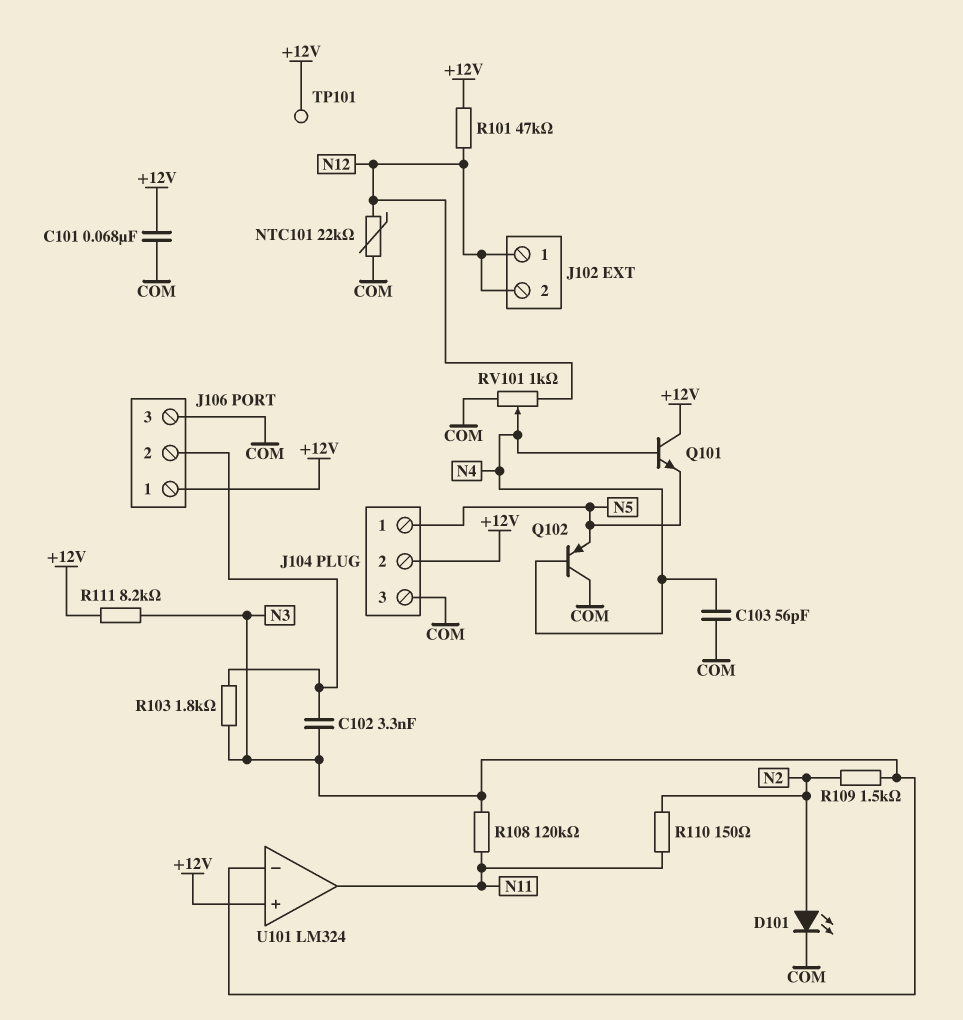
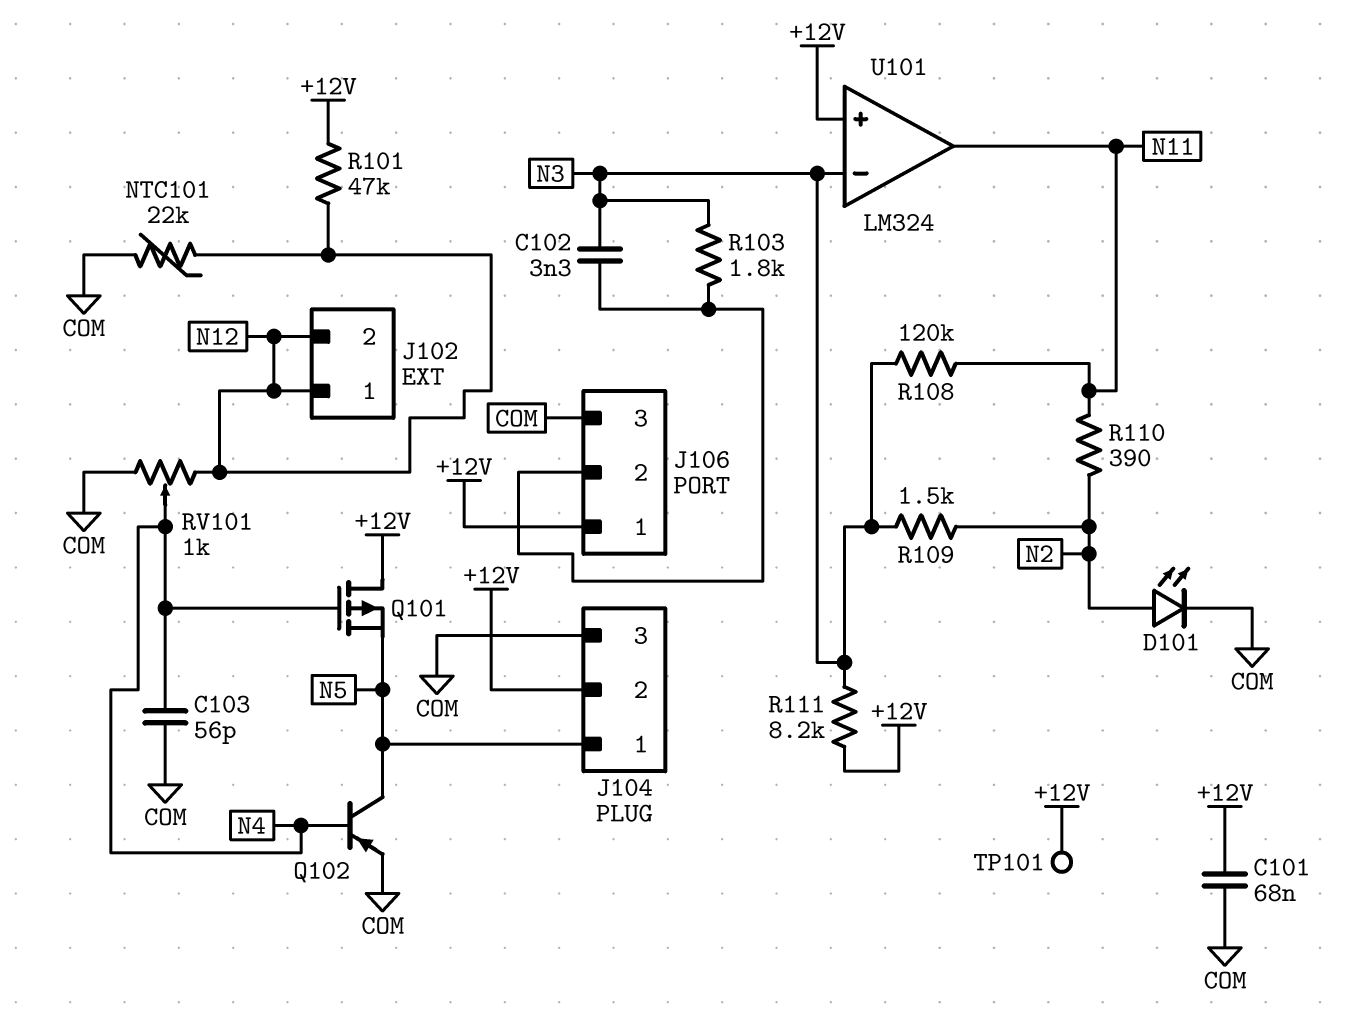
Q101: NPN (B N4, C +12V, E N5) -> PMOS (G N4, D +12V, S N5)
Q102: PNP (B N4, C COM, E N5) -> PNP (B N4, C N5, E COM)
R110: 150 (N2, N11) -> 390 (N2, N11)

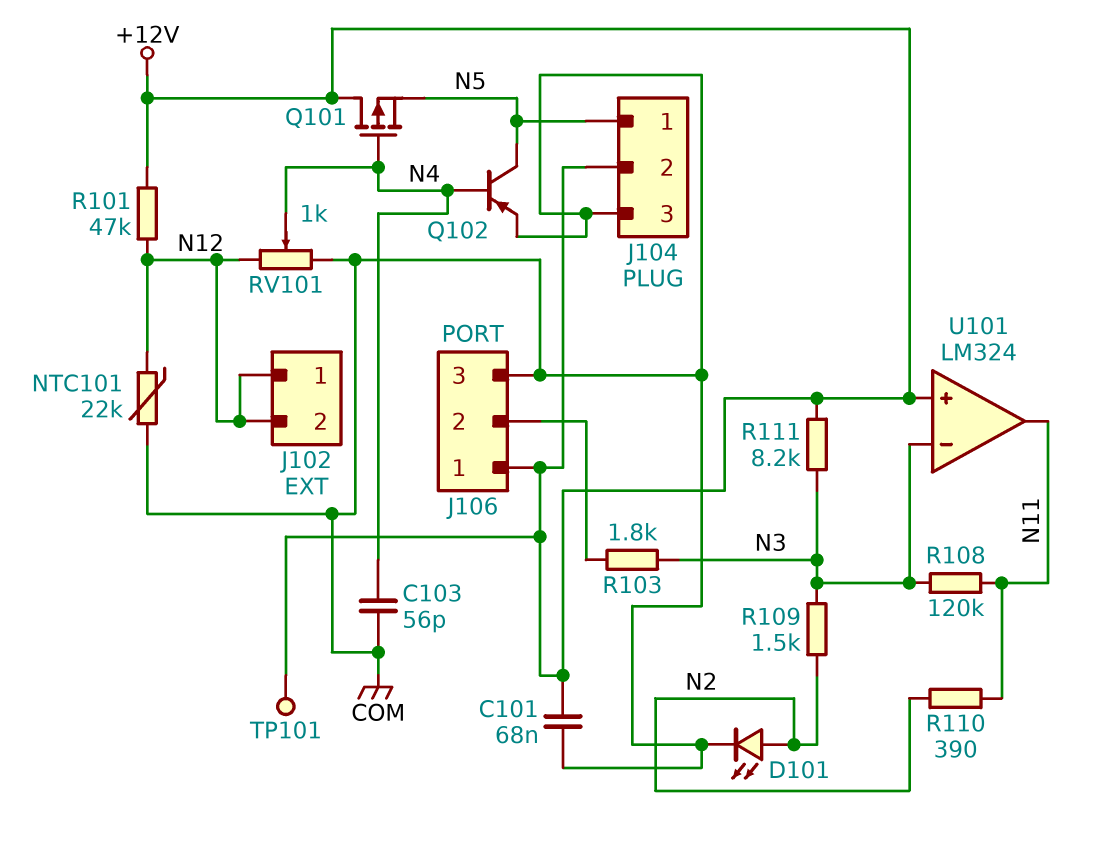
C102: 3.3nF (J106/2, N3) -> none

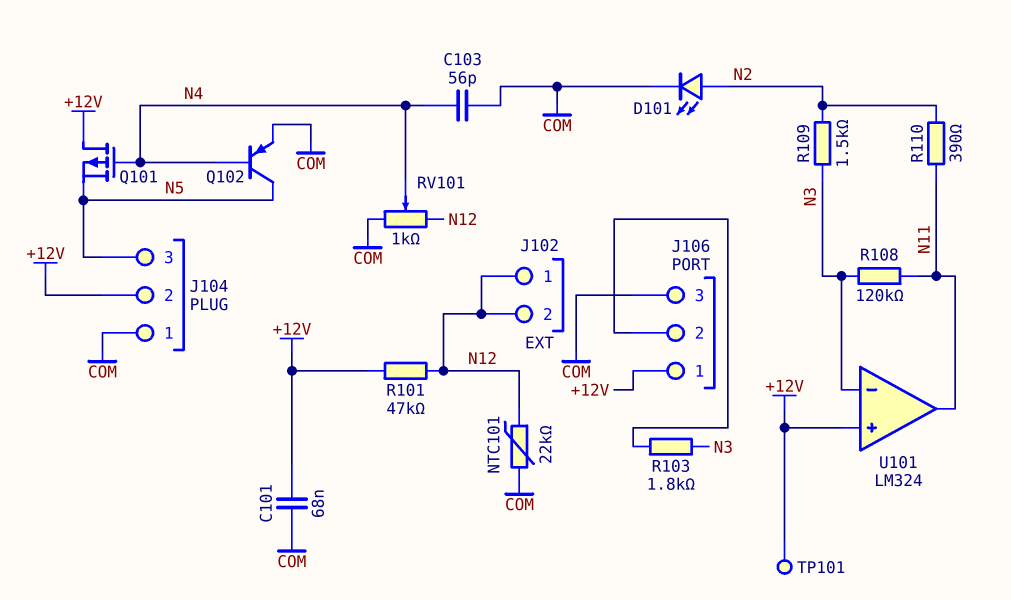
J104 pin 1: N5 -> COM
J104 pin 3: COM -> N5
R111: 8.2k (+12V, N3) -> none

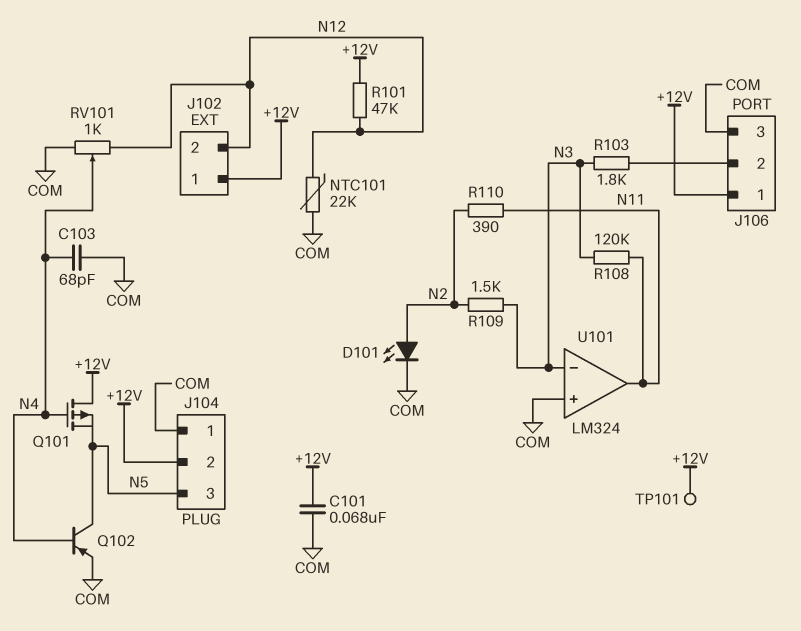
C103: 56pF (COM, N4) -> 68pF (COM, N4)
J102 pin 1: N12 -> +12V
U101 pin in+: +12V -> COM

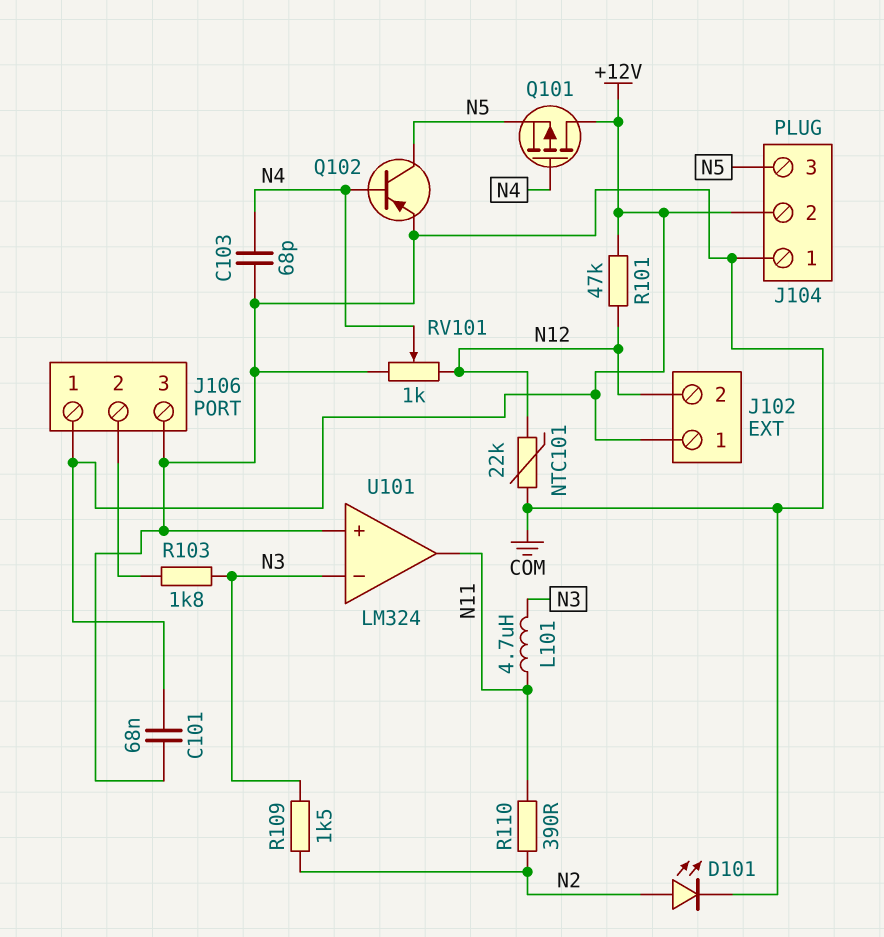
L101: none -> 4.7uH (N3, N11)
R108: 120k (N3, N11) -> none
TP101: test point (+12V) -> none

